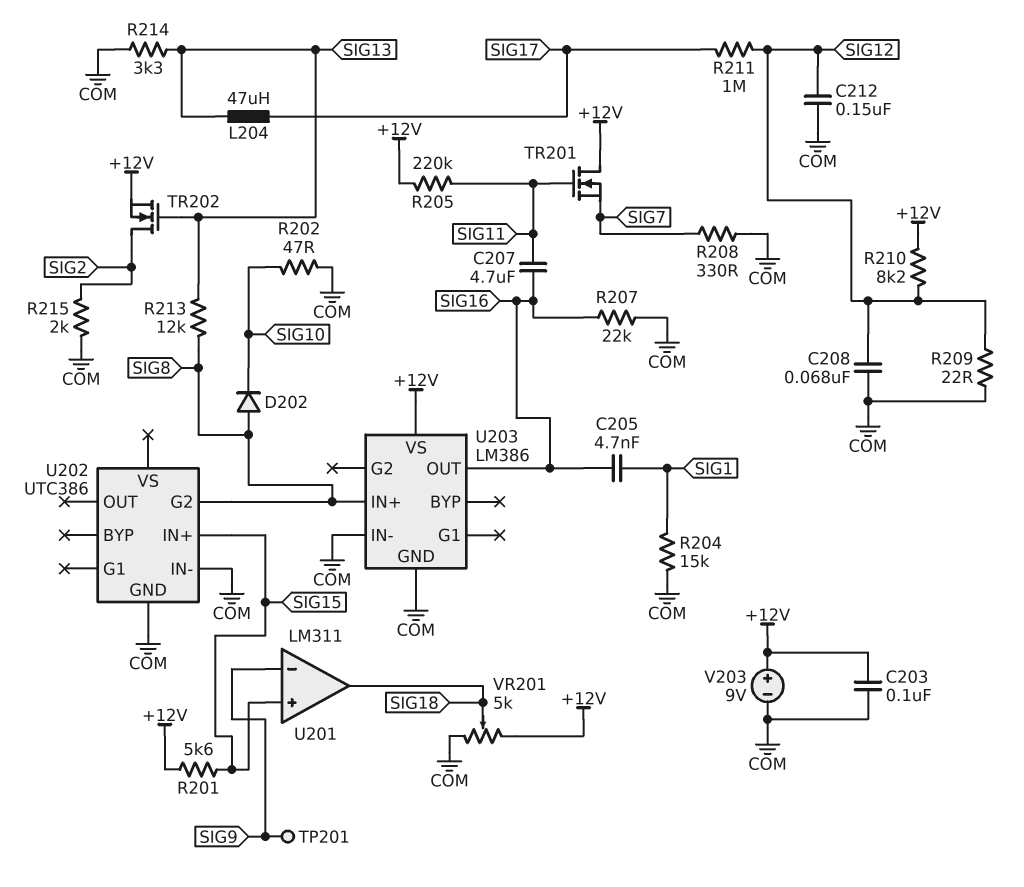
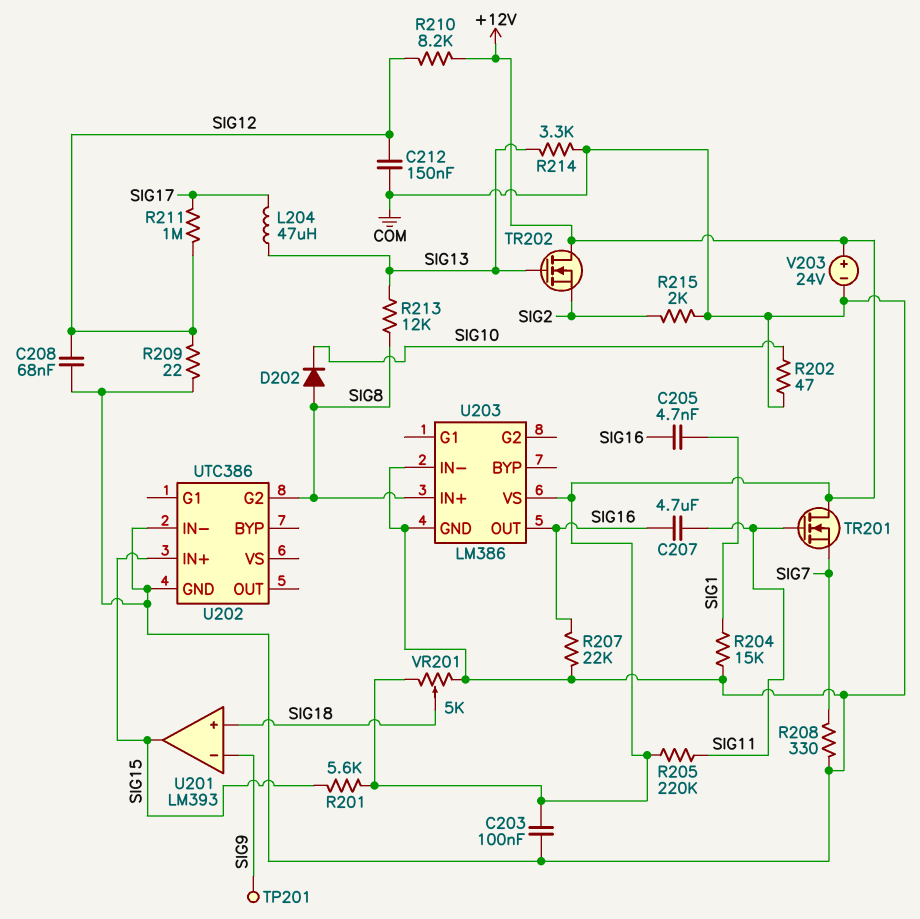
TR202: NMOS (G SIG13, D SIG2, S +12V) -> NMOS (G SIG13, D +12V, S SIG2)
U201: LM311 -> LM393
U201 pin in+: SIG15 -> SIG18
U201 pin out: SIG18 -> SIG15
V203: 9V (plus +12V, minus COM) -> 24V (plus +12V, minus COM)

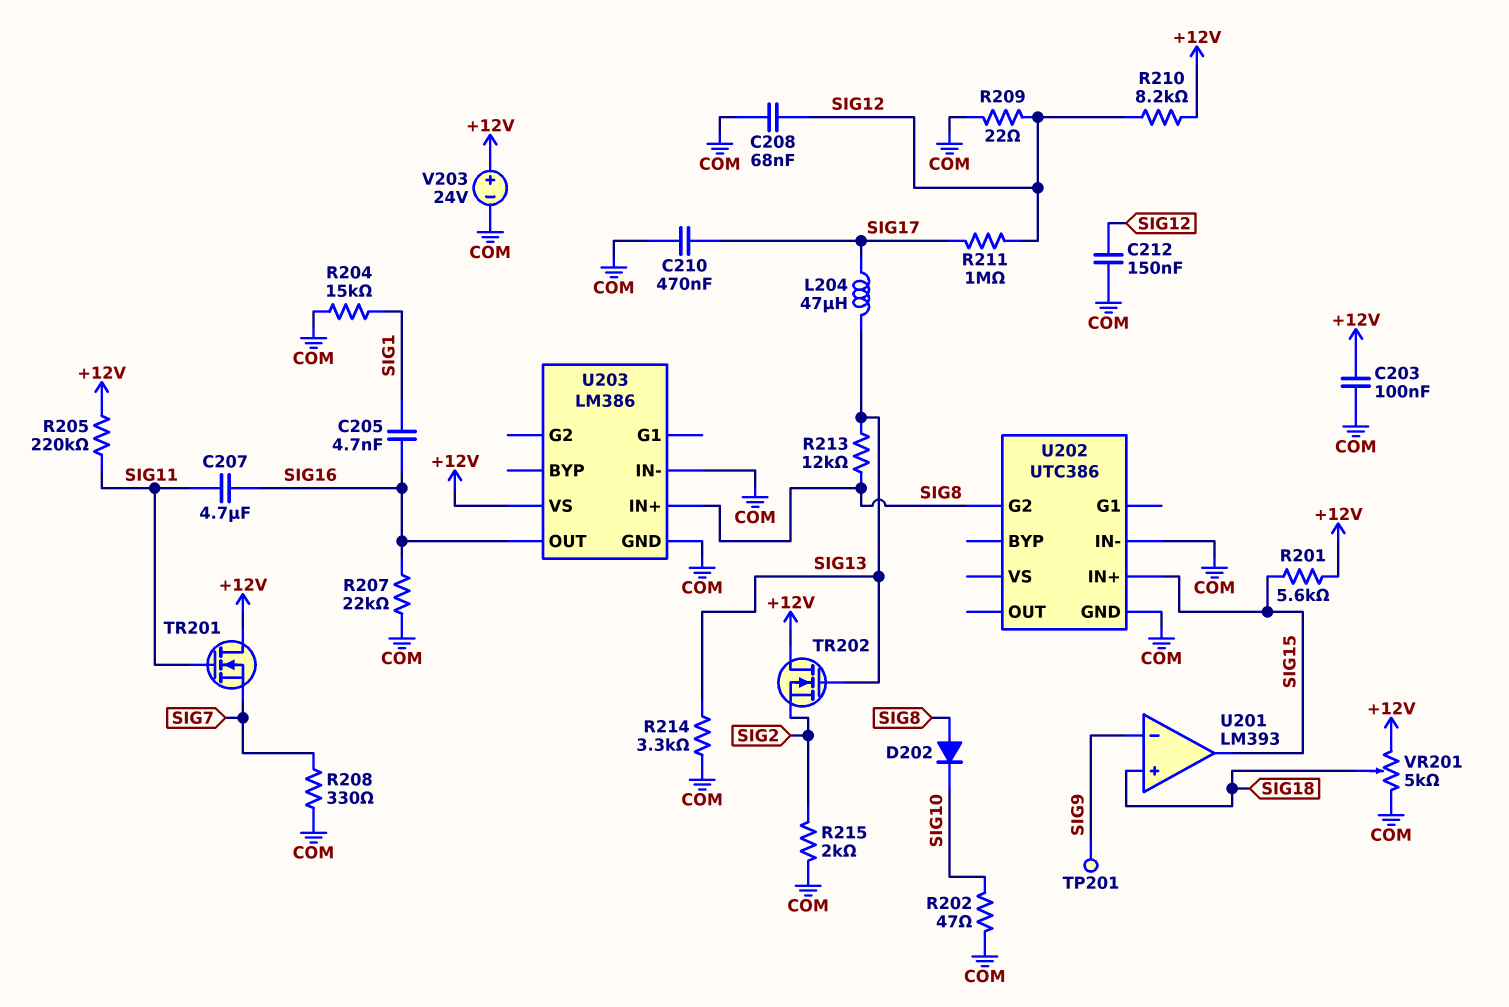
C210: none -> 470nF (COM, SIG17)

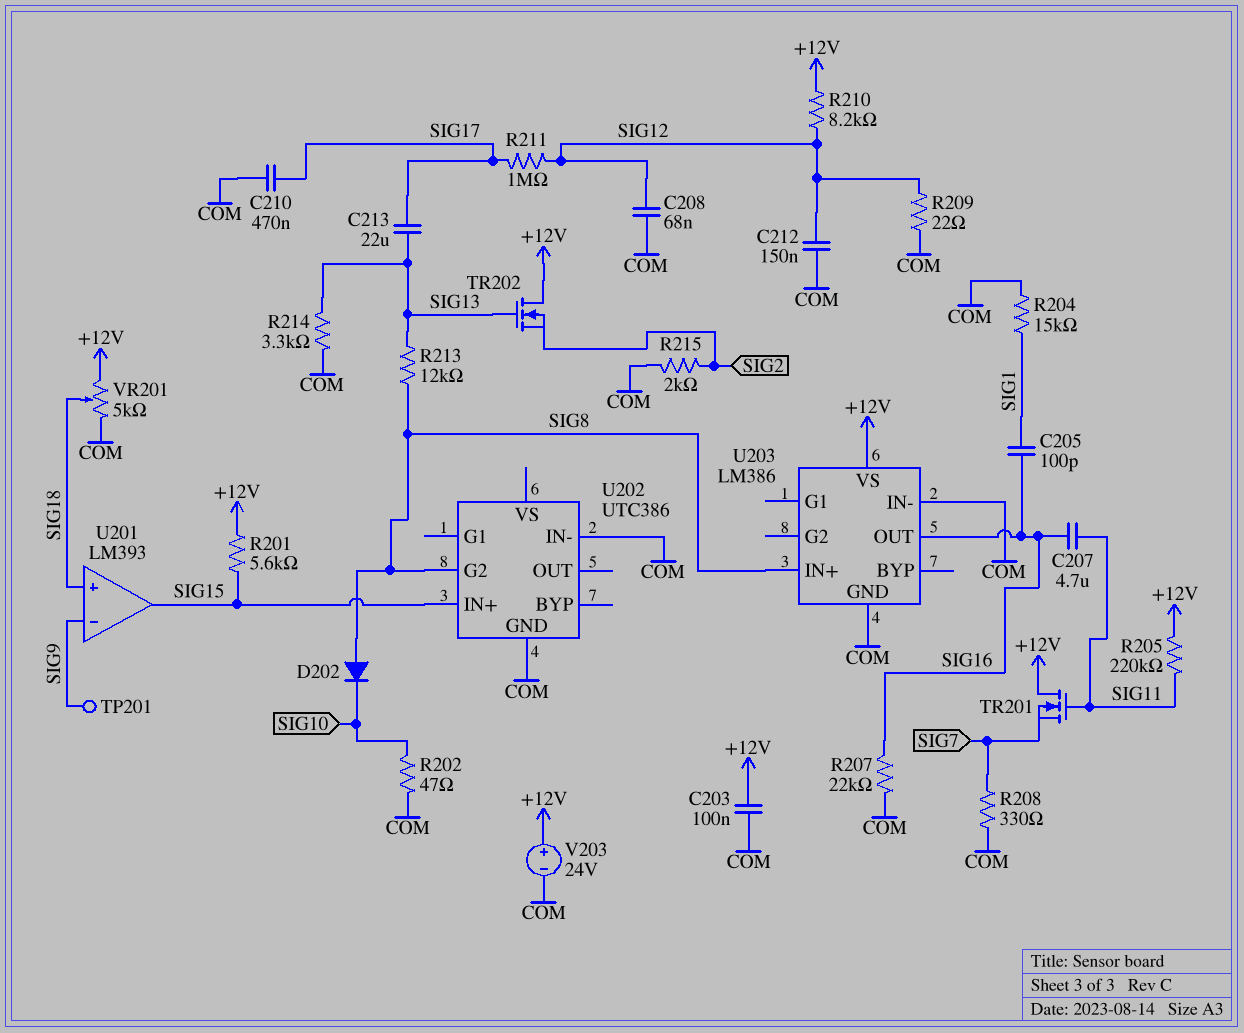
C205: 4.7nF (SIG1, SIG16) -> 100pF (SIG1, SIG16)
C213: none -> 22uF (SIG13, SIG17)
L204: 47uH (SIG13, SIG17) -> none

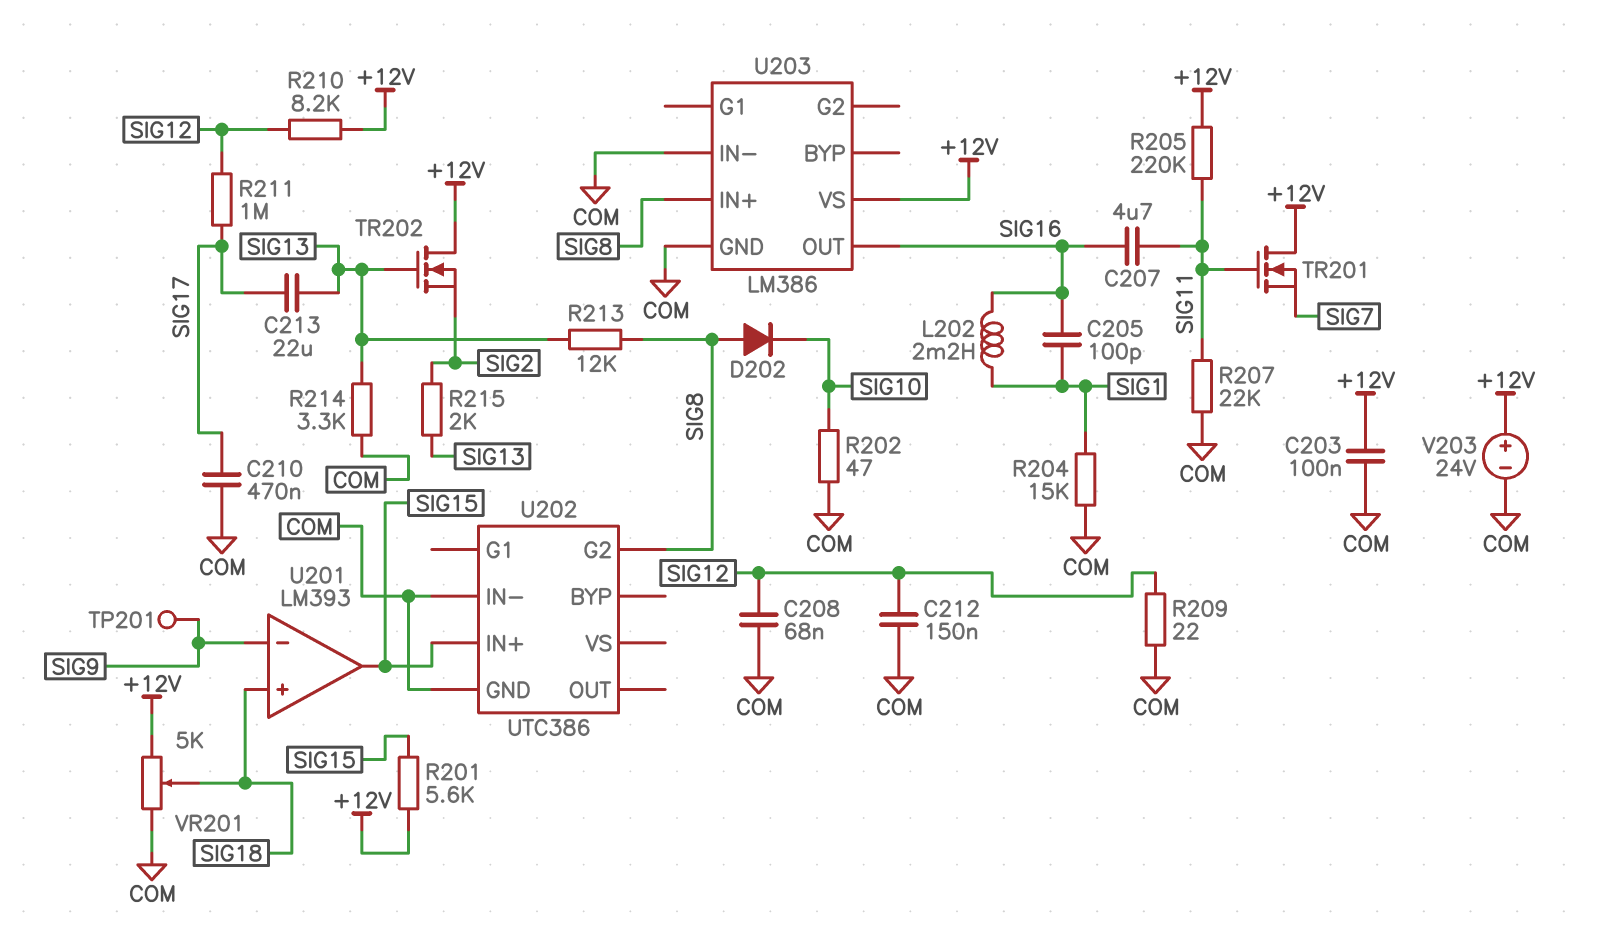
L202: none -> 2.2mH (SIG1, SIG16)
R207: 22k (COM, SIG16) -> 22k (COM, SIG11)
R208: 330 (COM, SIG7) -> none
R215: 2k (COM, SIG2) -> 2k (SIG2, SIG13)

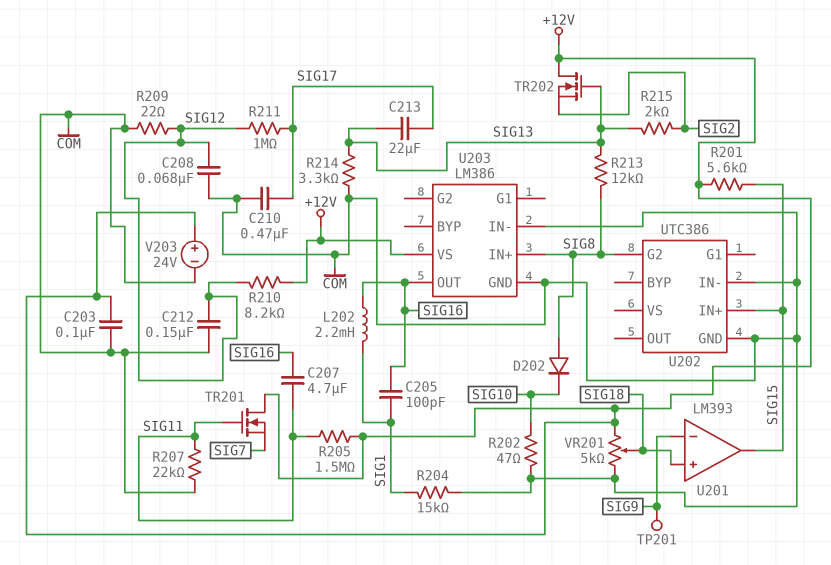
R205: 220k (+12V, SIG11) -> 1.5M (+12V, SIG11)

